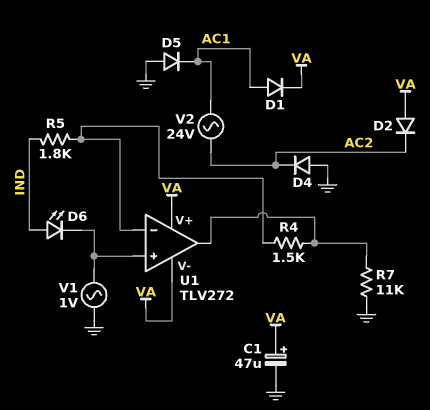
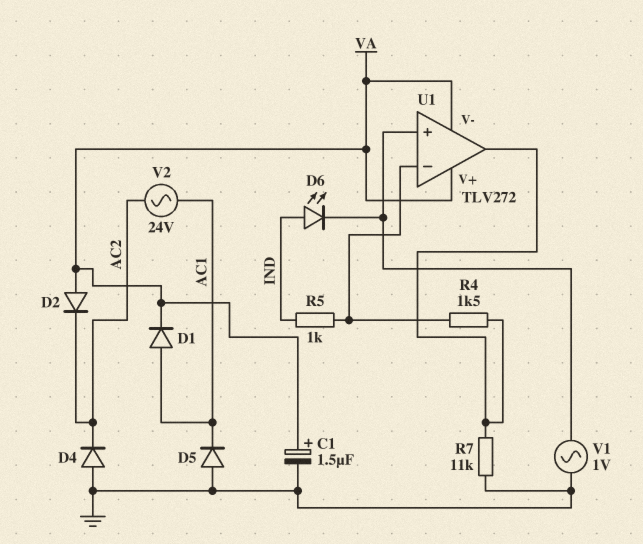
C1: 47uF (plus VA, minus GND) -> 1.5uF (plus VA, minus GND)
R5: 1.8k (IND, U1/in-) -> 1k (IND, U1/in-)

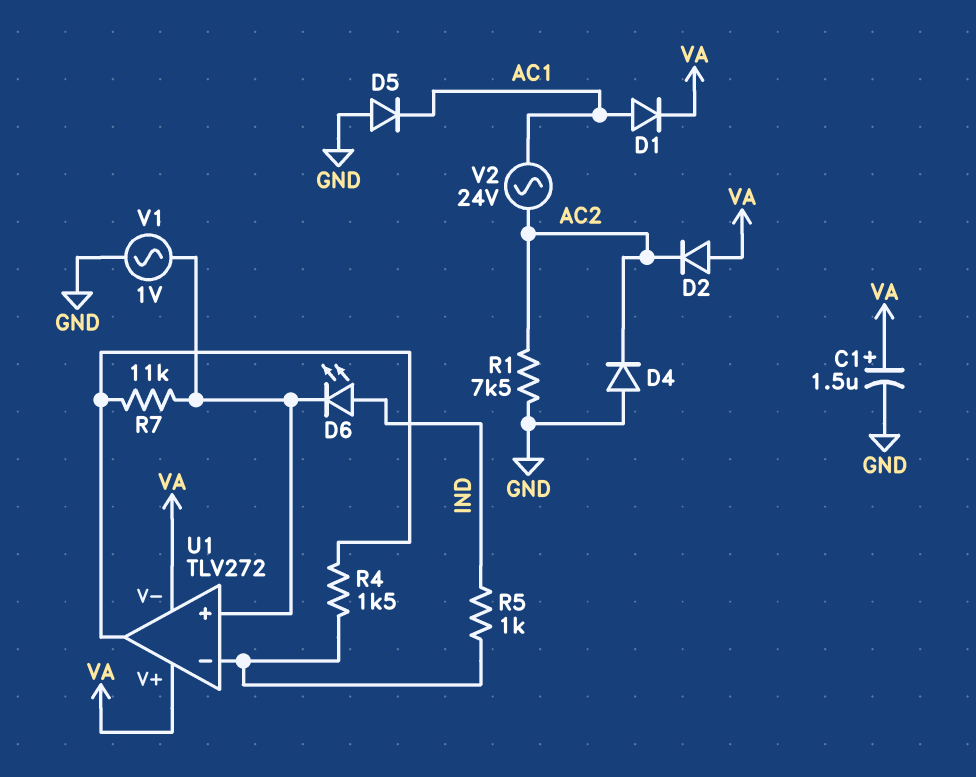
R1: none -> 7.5k (AC2, GND)
R7: 11k (GND, U1/out) -> 11k (U1/in+, U1/out)

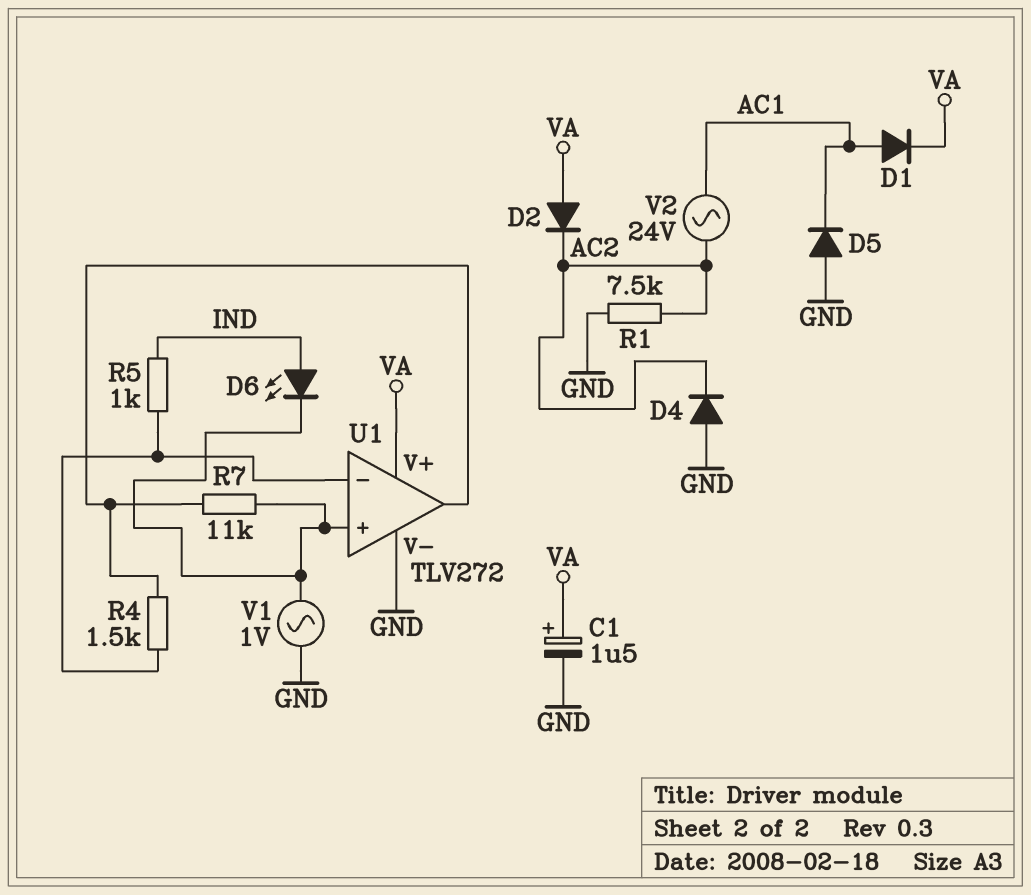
U1 pin V-: VA -> GND

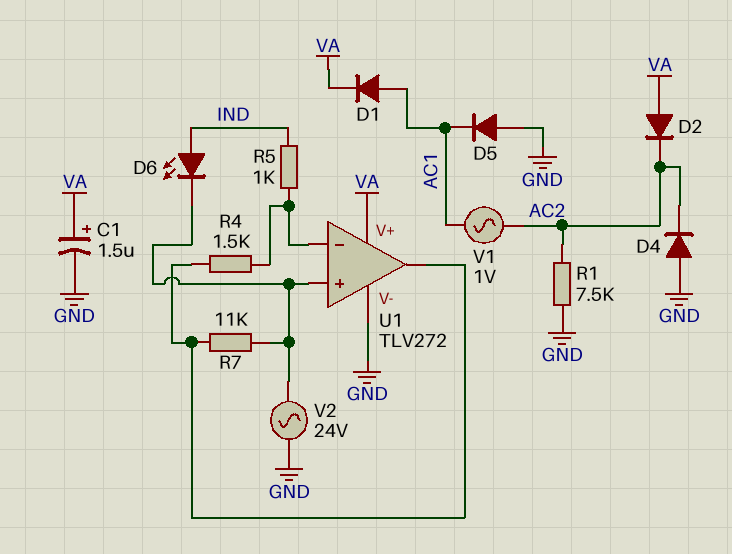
V1: AC 1V (GND, U1/in+) -> AC 1V (AC1, AC2)
V2: AC 24V (AC1, AC2) -> AC 24V (GND, U1/in+)

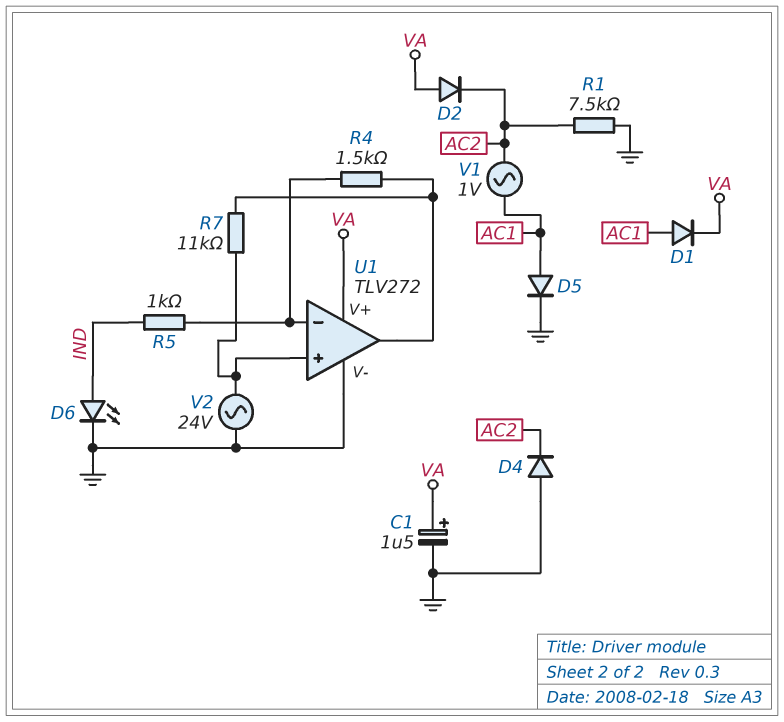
D5: diode (A GND, K AC1) -> diode (A AC1, K GND)
D6: LED (A IND, K U1/in+) -> LED (A IND, K GND)

